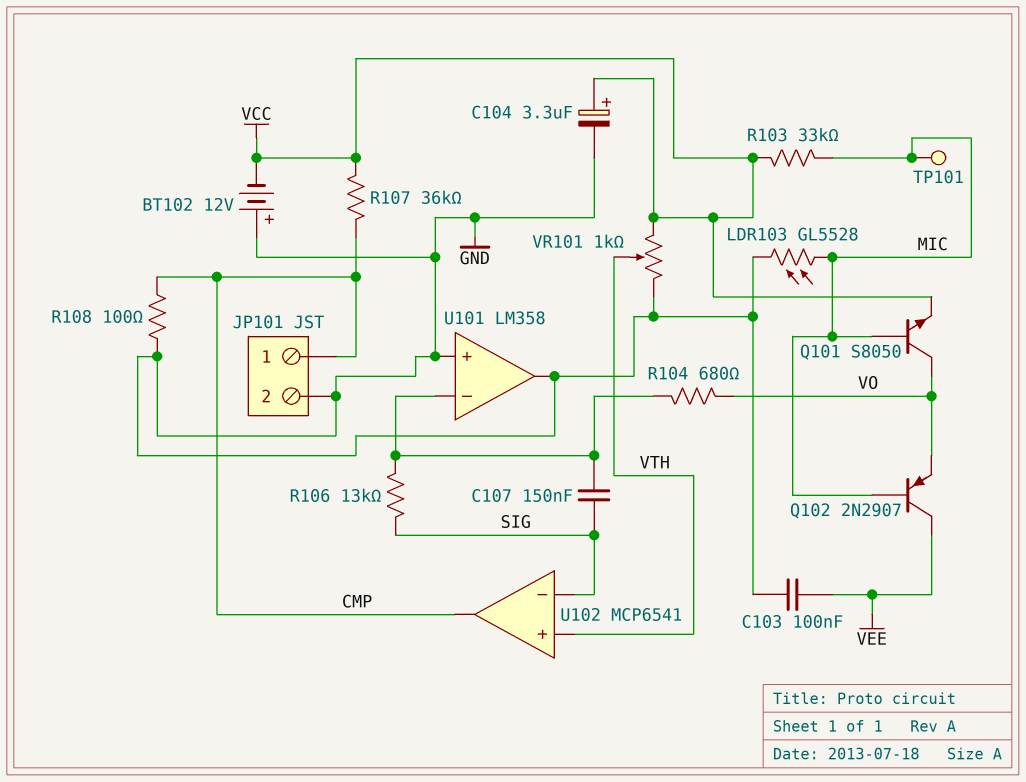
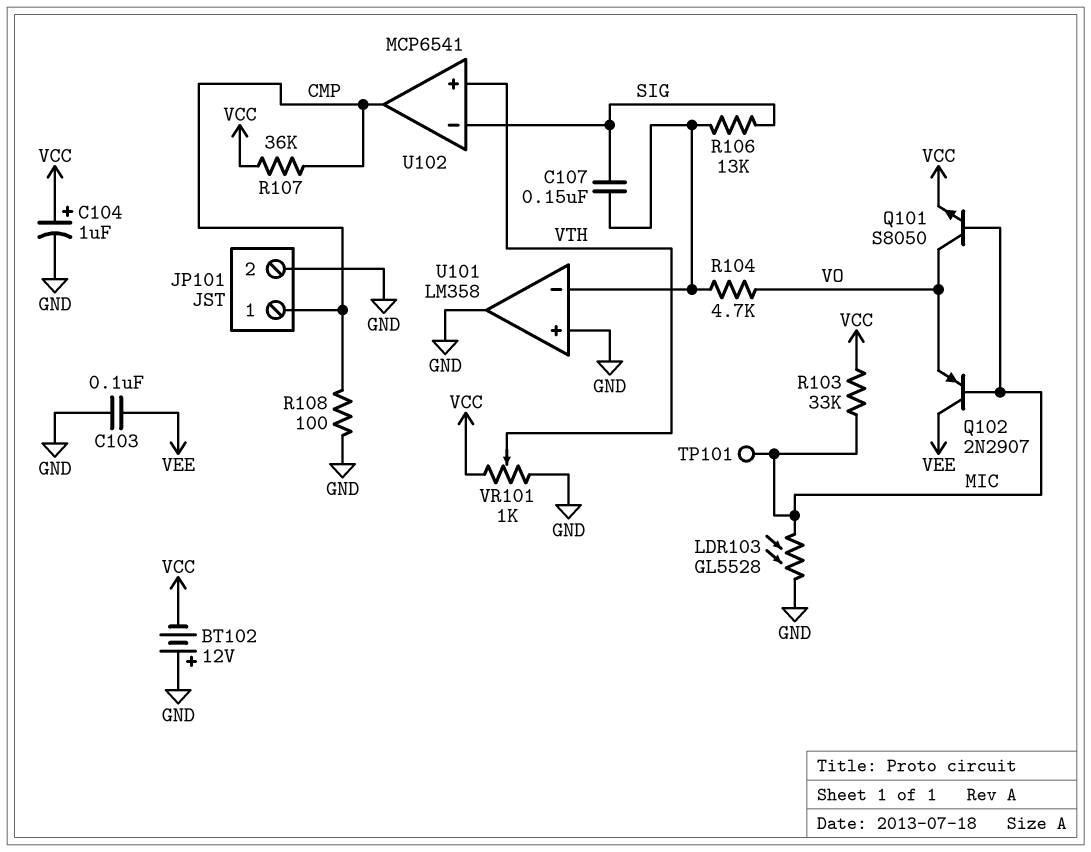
C104: 3.3uF (plus VCC, minus GND) -> 1uF (plus VCC, minus GND)
R104: 680 (U101/in-, VO) -> 4.7k (U101/in-, VO)

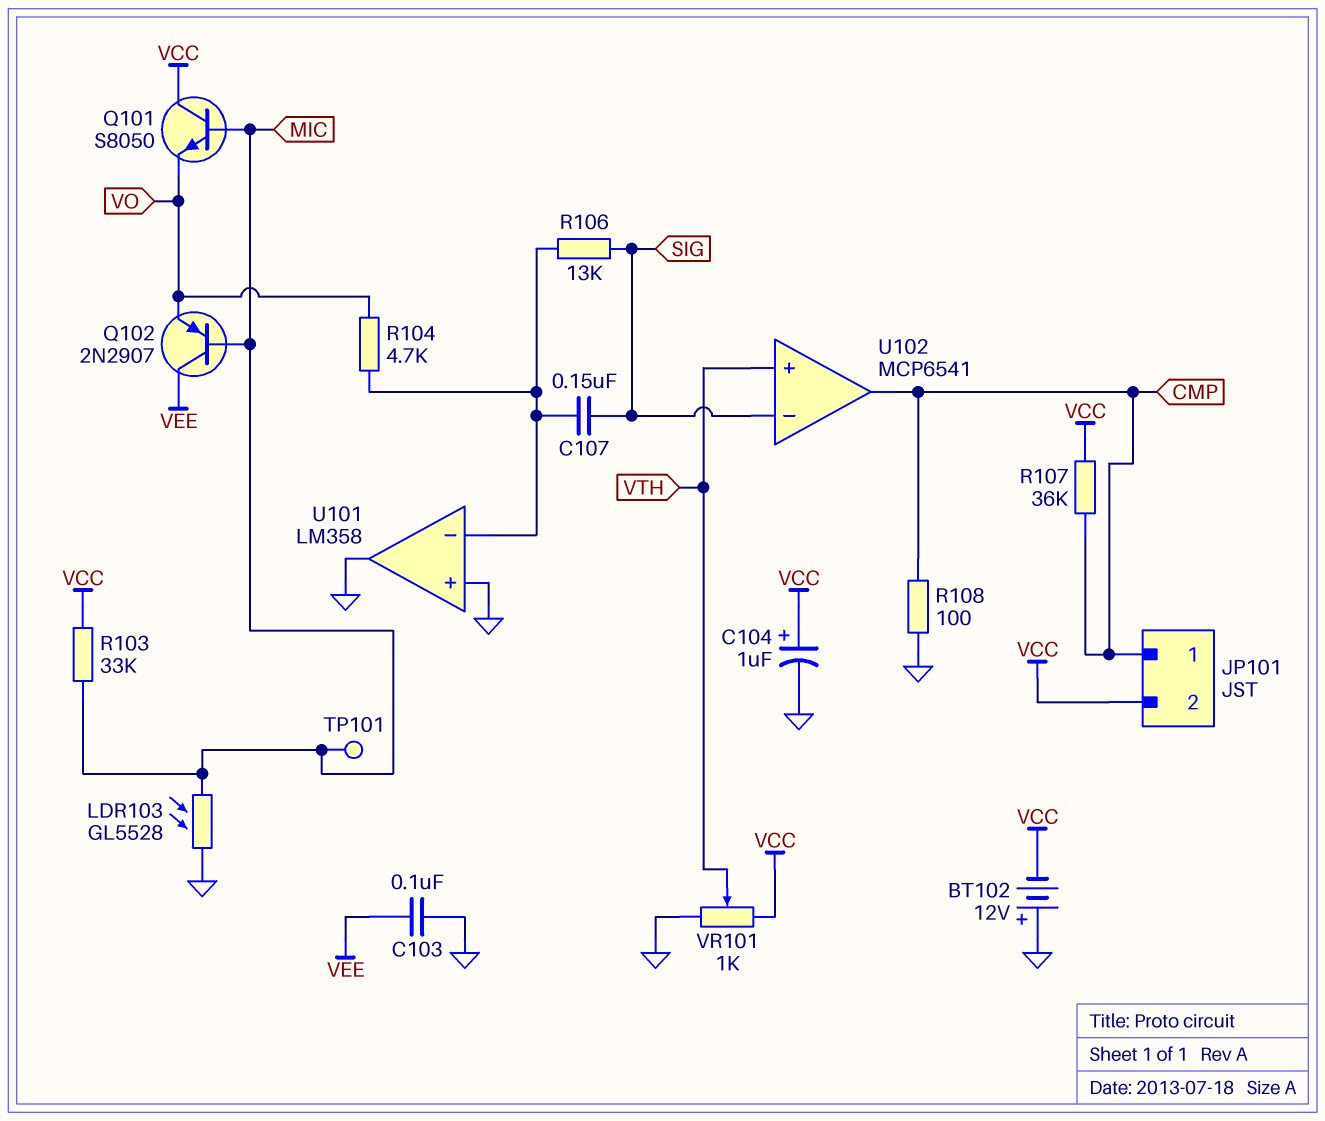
JP101 pin 2: GND -> VCC
Q101: NPN S8050 (B MIC, C VO, E VCC) -> NPN S8050 (B MIC, C VCC, E VO)

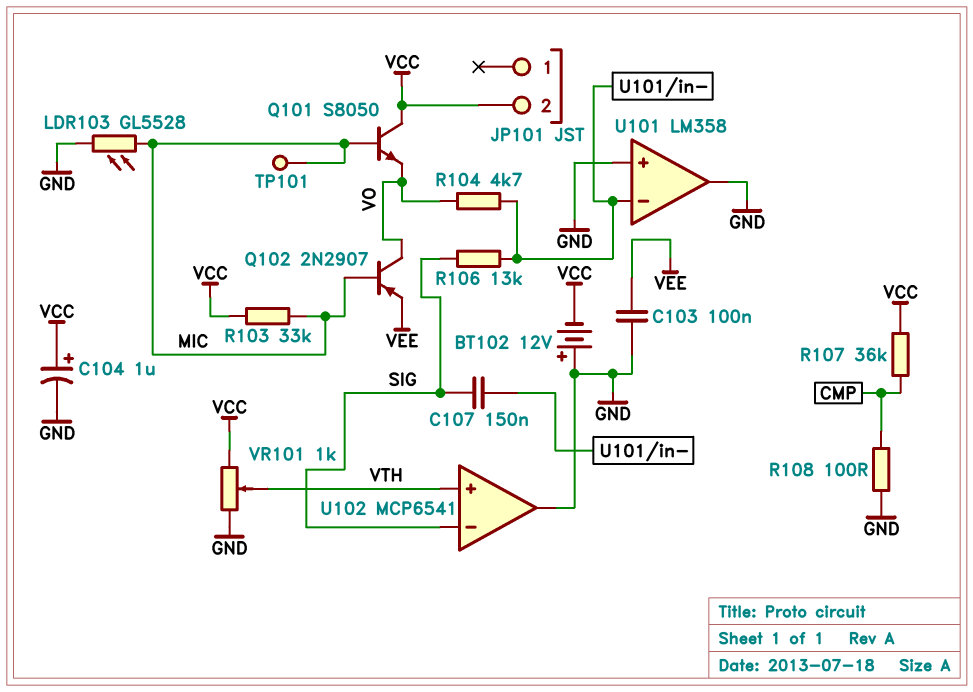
JP101 pin 1: CMP -> none
Q102: PNP 2N2907 (B MIC, C VEE, E VO) -> PNP 2N2907 (B MIC, C VO, E VEE)
U102 pin out: CMP -> GND

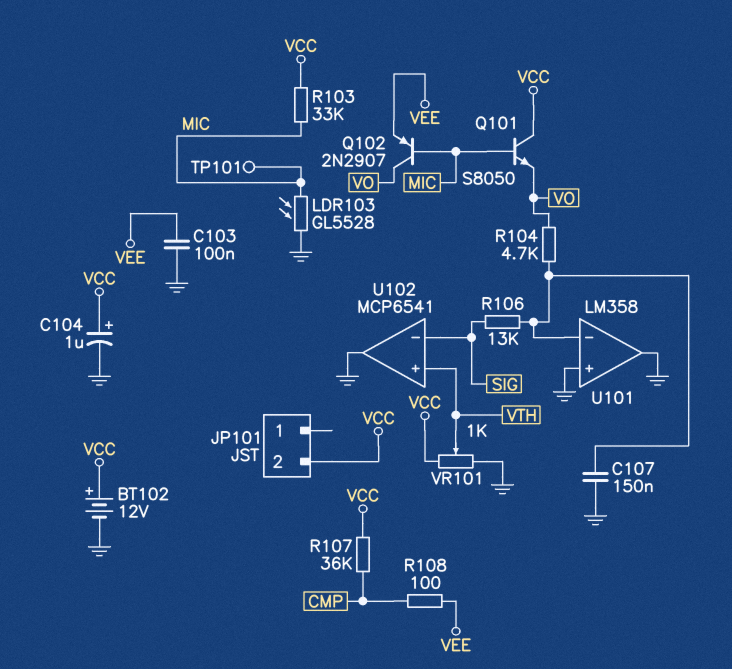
BT102: 12V (plus GND, minus VCC) -> 12V (plus VCC, minus GND)
C107: 150nF (SIG, U101/in-) -> 150nF (GND, U101/in-)
R108: 100 (CMP, GND) -> 100 (CMP, VEE)

